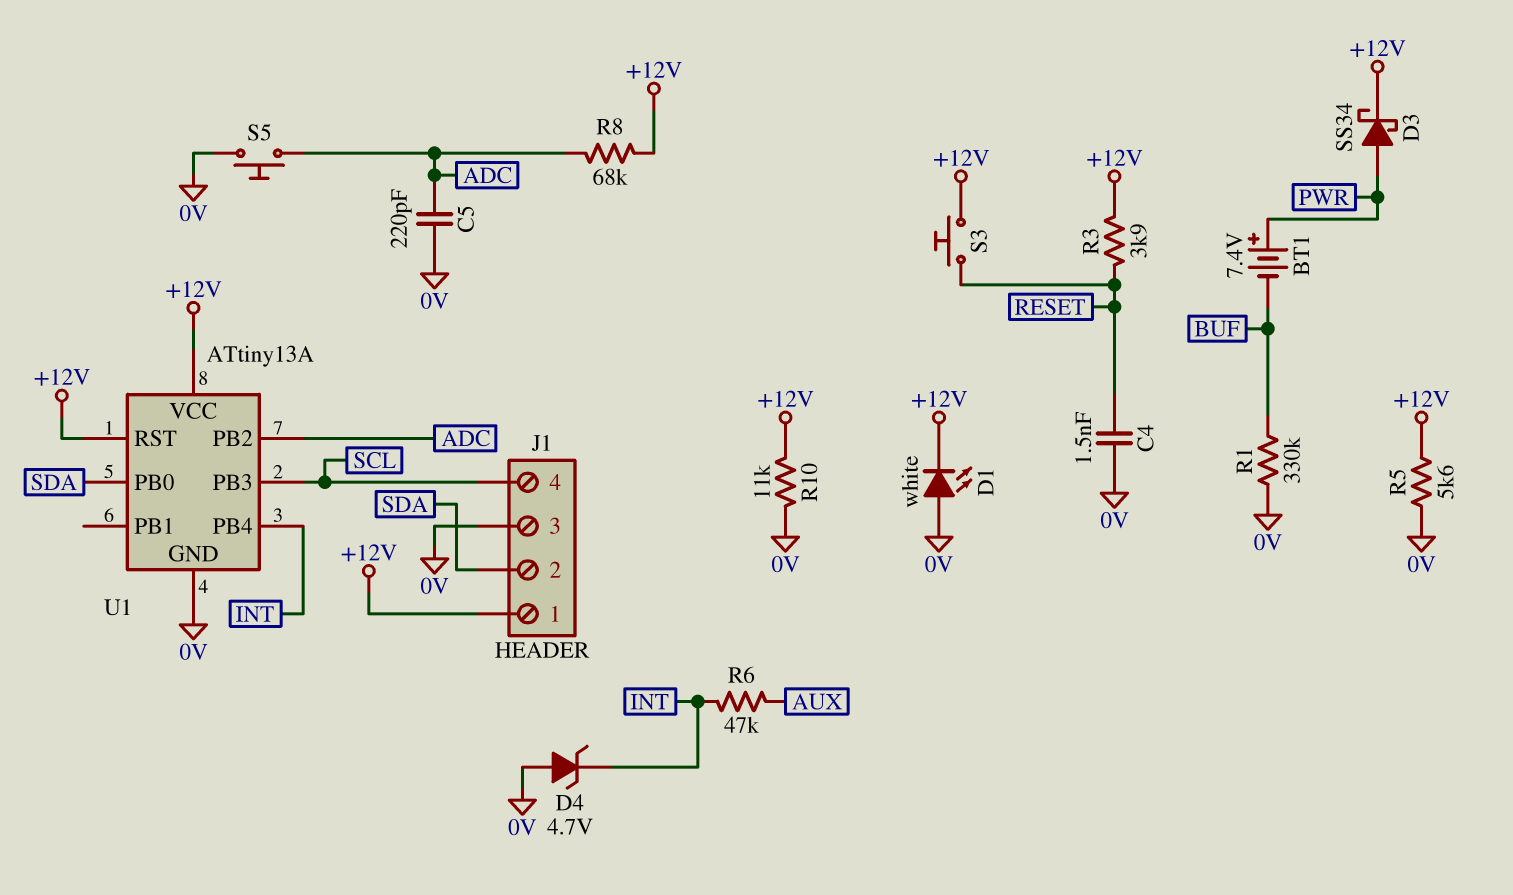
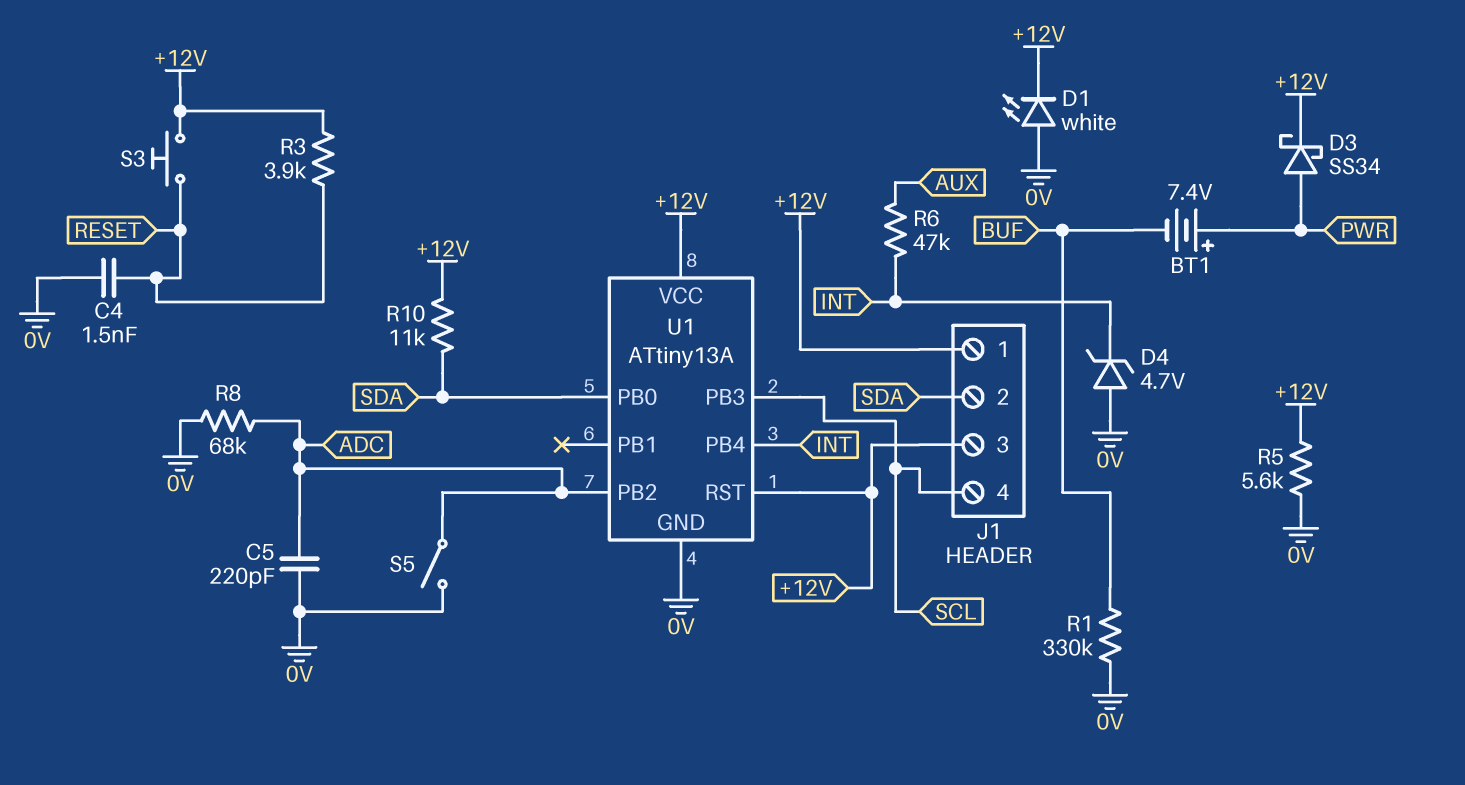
J1 pin 3: 0V -> +12V
R8: 68k (+12V, ADC) -> 68k (0V, ADC)
R10: 11k (+12V, 0V) -> 11k (+12V, SDA)
S5: button (0V, ADC) -> switch (0V, ADC)

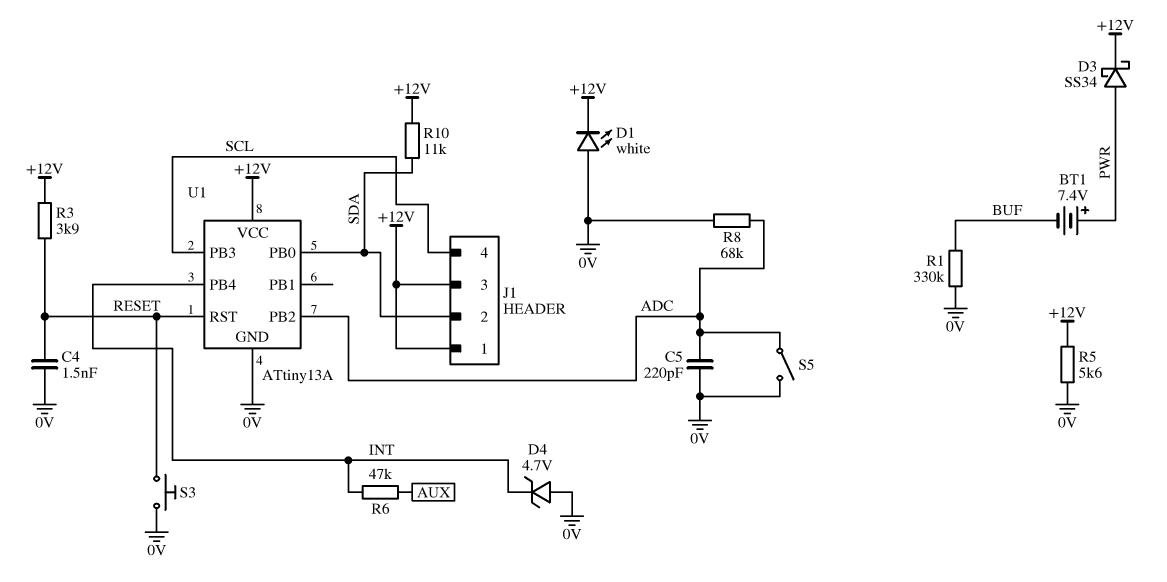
S3: button (+12V, RESET) -> button (0V, RESET)
U1 pin RST: +12V -> RESET

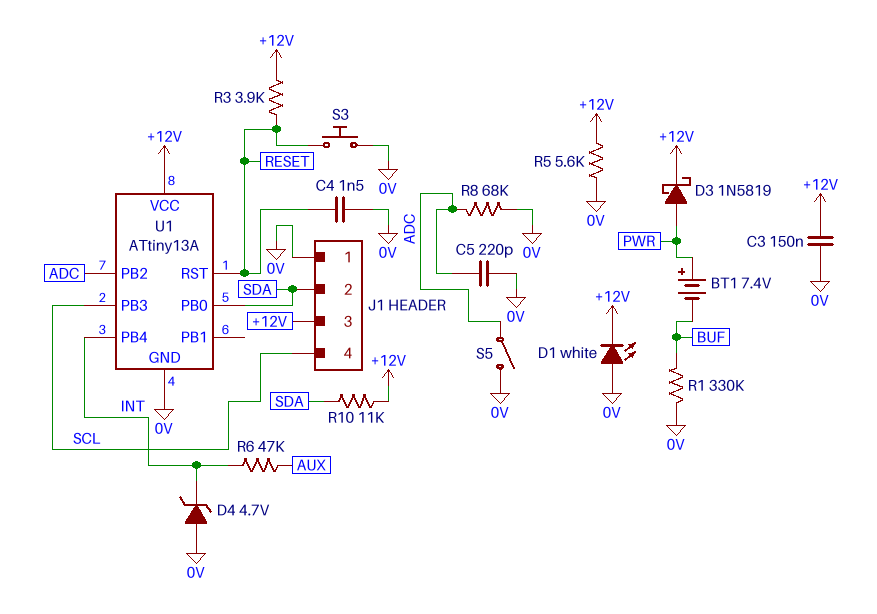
C3: none -> 150nF (+12V, 0V)
D3: schottky SS34 (A PWR, K +12V) -> schottky 1N5819 (A PWR, K +12V)
J1 pin 1: +12V -> 0V

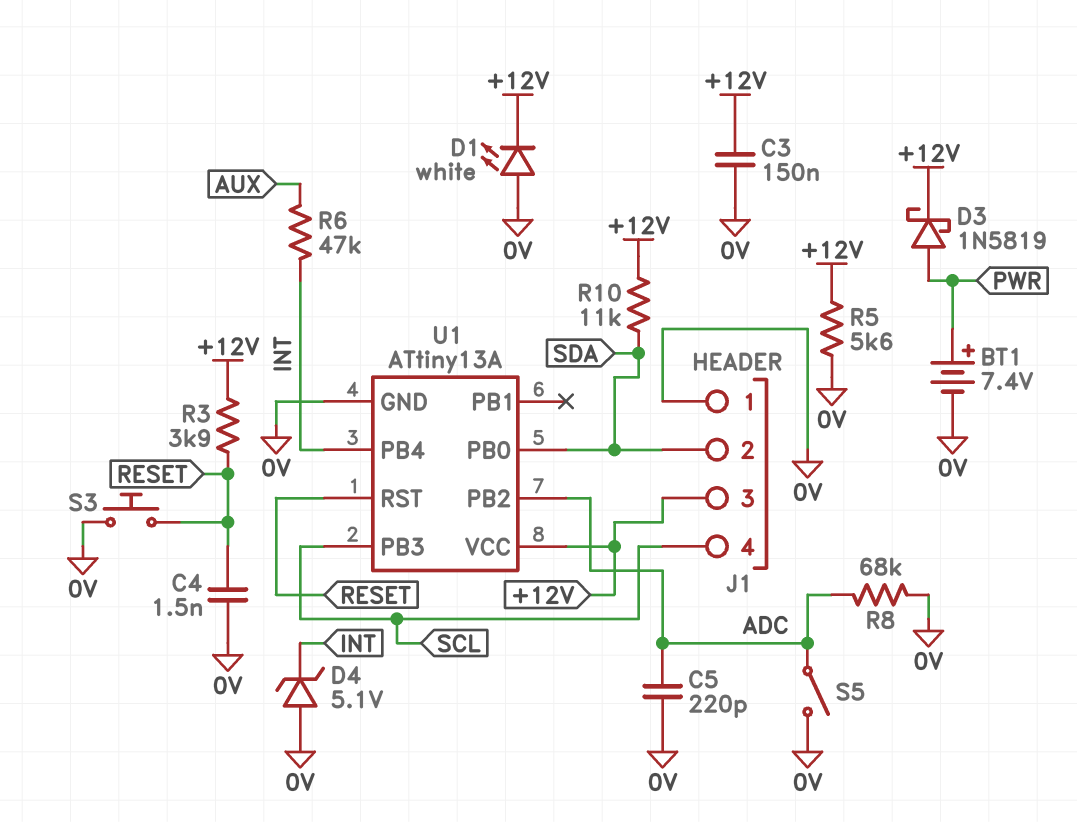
BT1: 7.4V (plus PWR, minus BUF) -> 7.4V (plus PWR, minus 0V)
D4: zener 4.7V (A 0V, K INT) -> zener 5.1V (A 0V, K INT)
R1: 330k (0V, BUF) -> none

